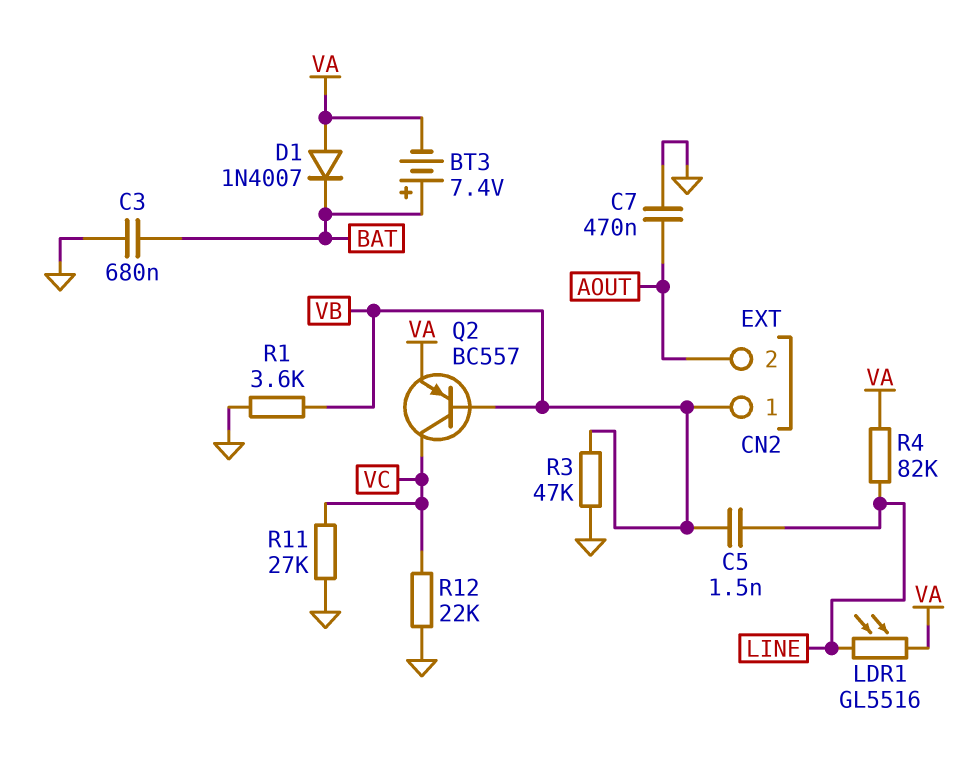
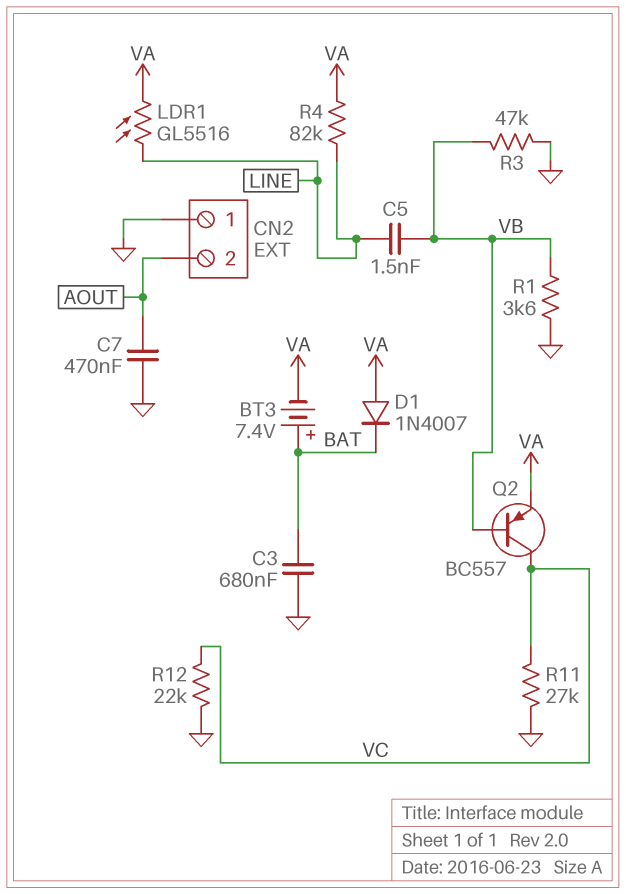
CN2 pin 1: VB -> GND

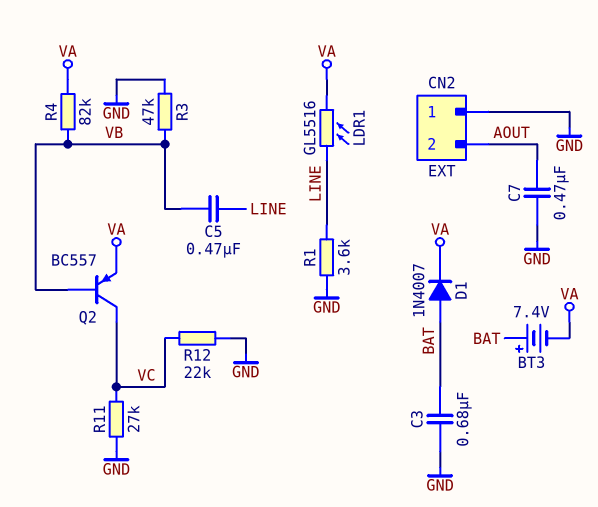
C5: 1.5nF (LINE, VB) -> 470nF (LINE, VB)
D1: diode 1N4007 (A VA, K BAT) -> diode 1N4007 (A BAT, K VA)
R1: 3.6k (GND, VB) -> 3.6k (GND, LINE)
R4: 82k (LINE, VA) -> 82k (VA, VB)

